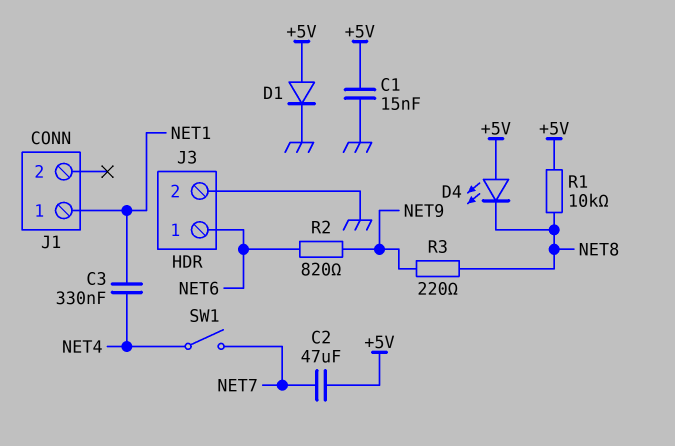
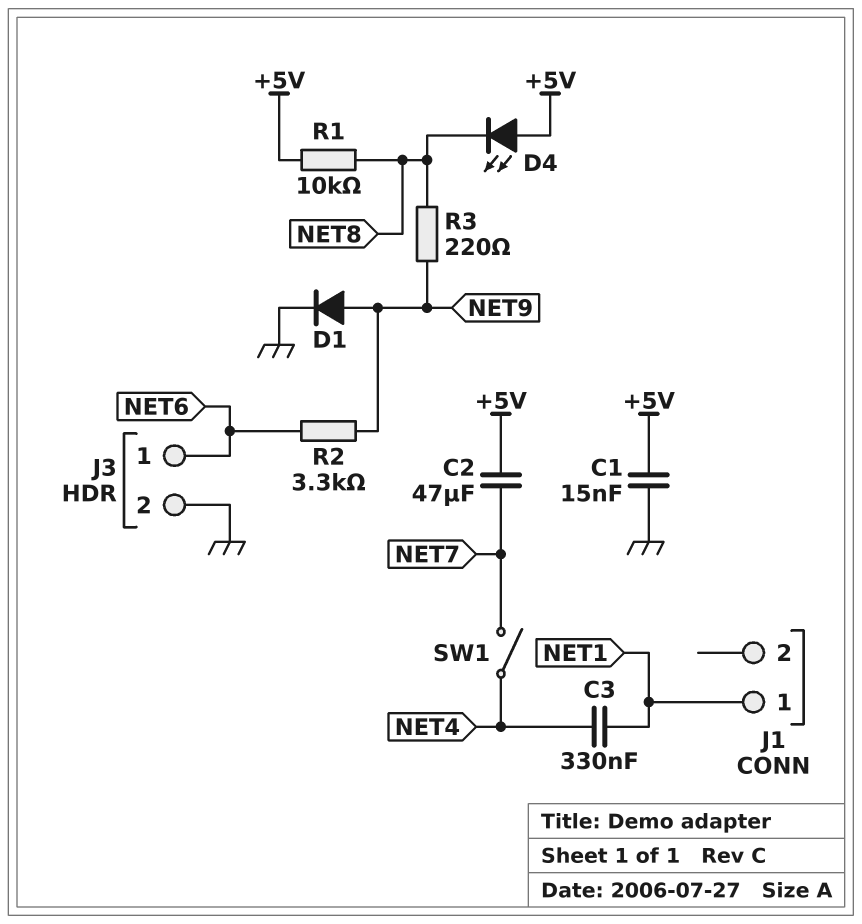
D1: diode (A +5V, K GND) -> diode (A NET9, K GND)
R2: 820 (NET6, NET9) -> 3.3k (NET6, NET9)

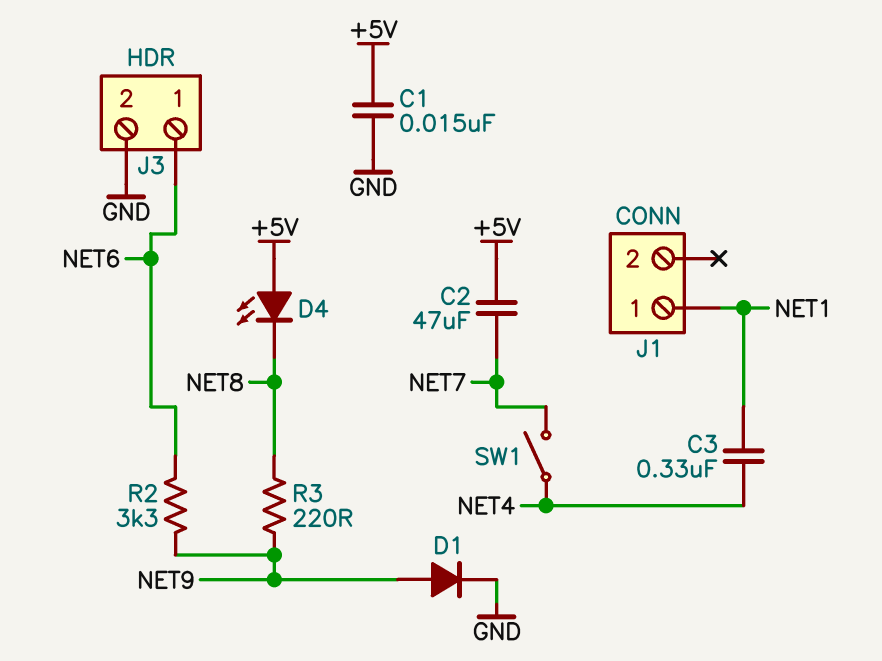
R1: 10k (+5V, NET8) -> none

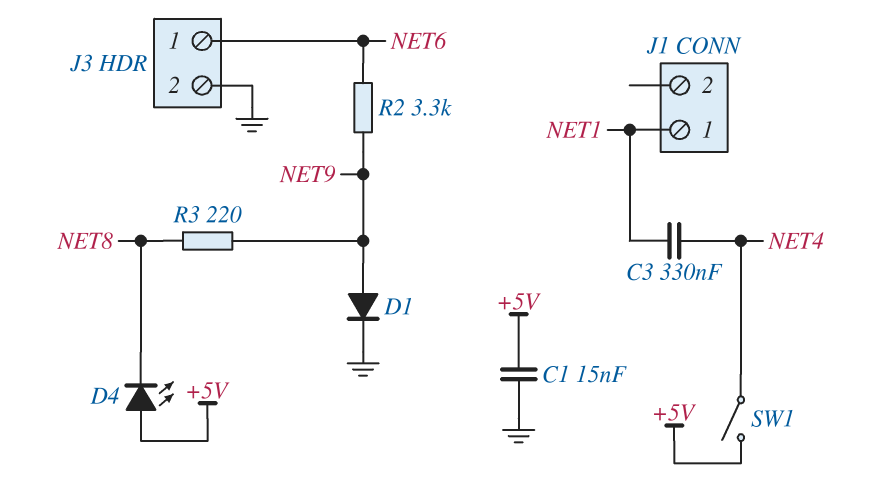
C2: 47uF (+5V, NET7) -> none
SW1: switch (NET4, NET7) -> switch (+5V, NET4)

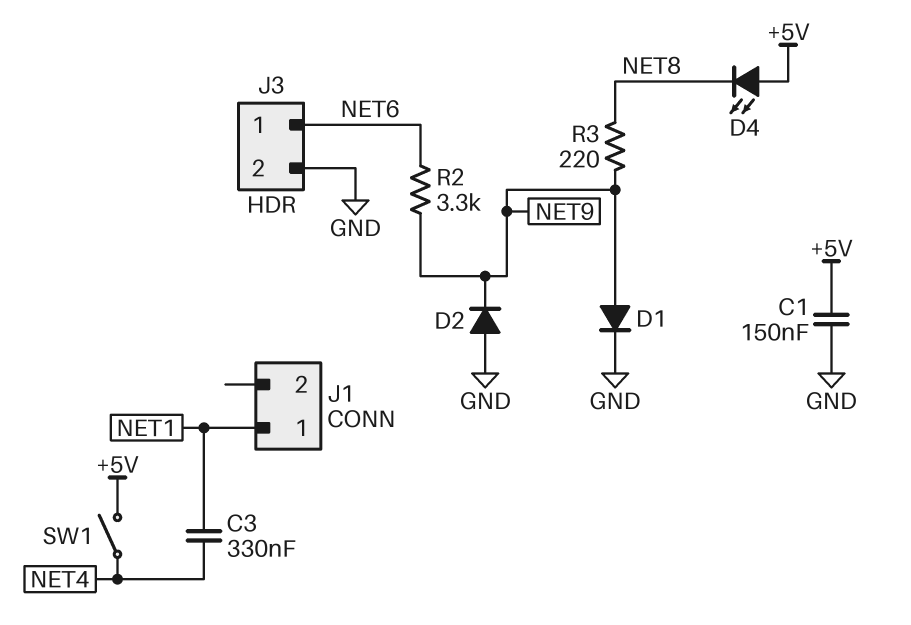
C1: 15nF (+5V, GND) -> 150nF (+5V, GND)
D2: none -> diode (A GND, K NET9)

